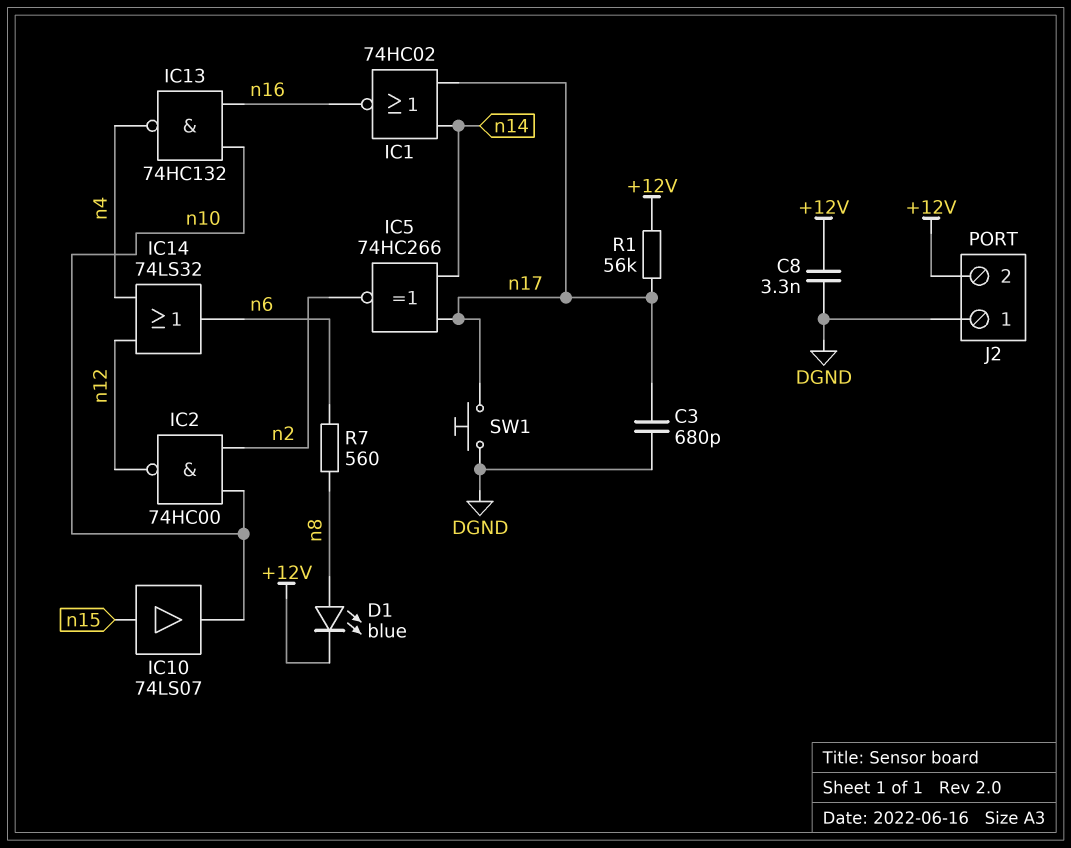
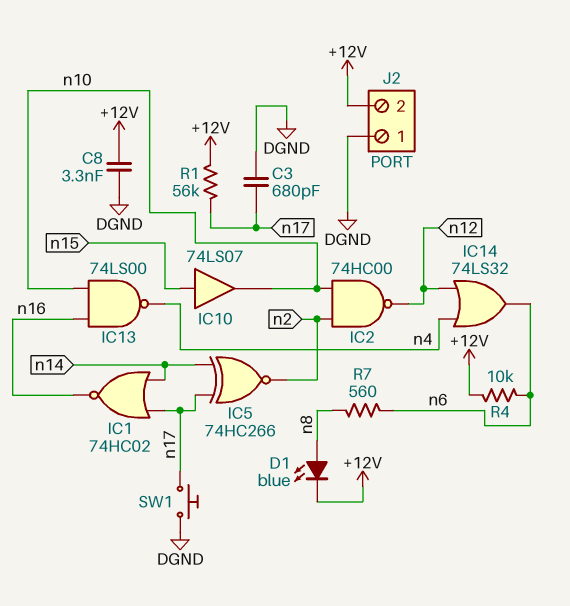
IC13: NAND 74HC132 (in n10, in n16, out n4) -> NAND 74LS00 (in n10, in n16, out n4)
R4: none -> 10k (+12V, n6)

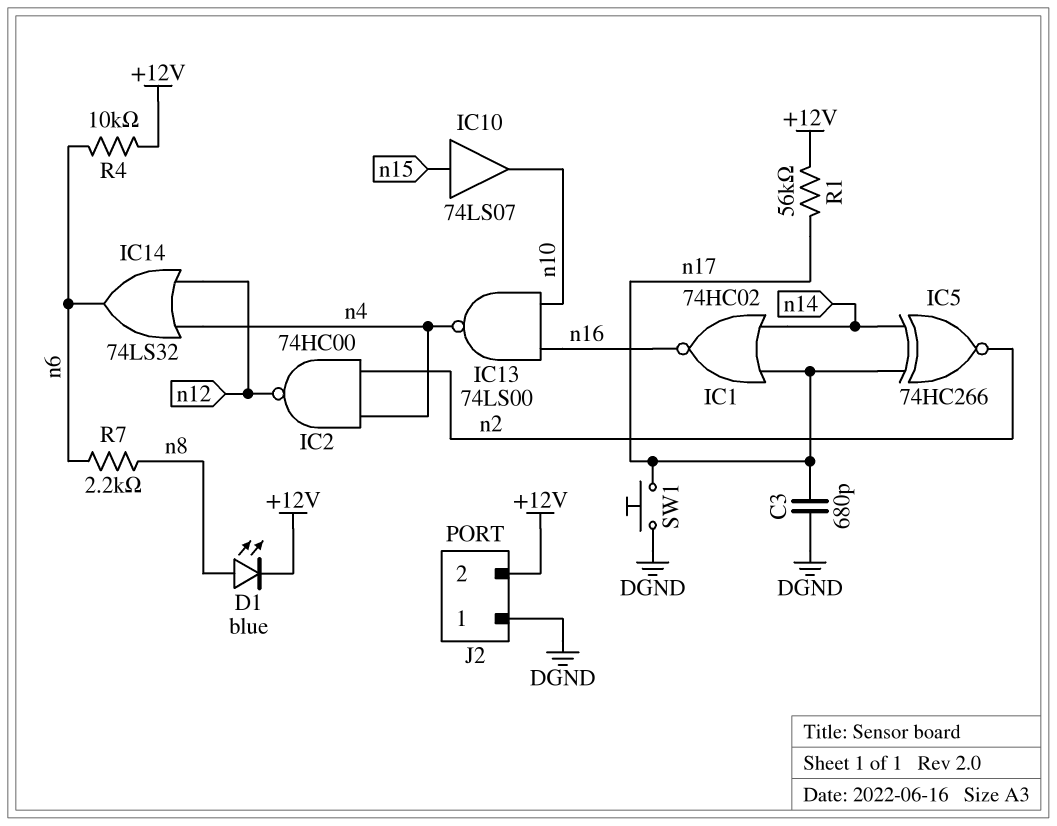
C8: 3.3nF (+12V, DGND) -> none
IC2: NAND 74HC00 (in n2, in n10, out n12) -> NAND 74HC00 (in n2, in n4, out n12)
R7: 560 (n6, n8) -> 2.2k (n6, n8)

